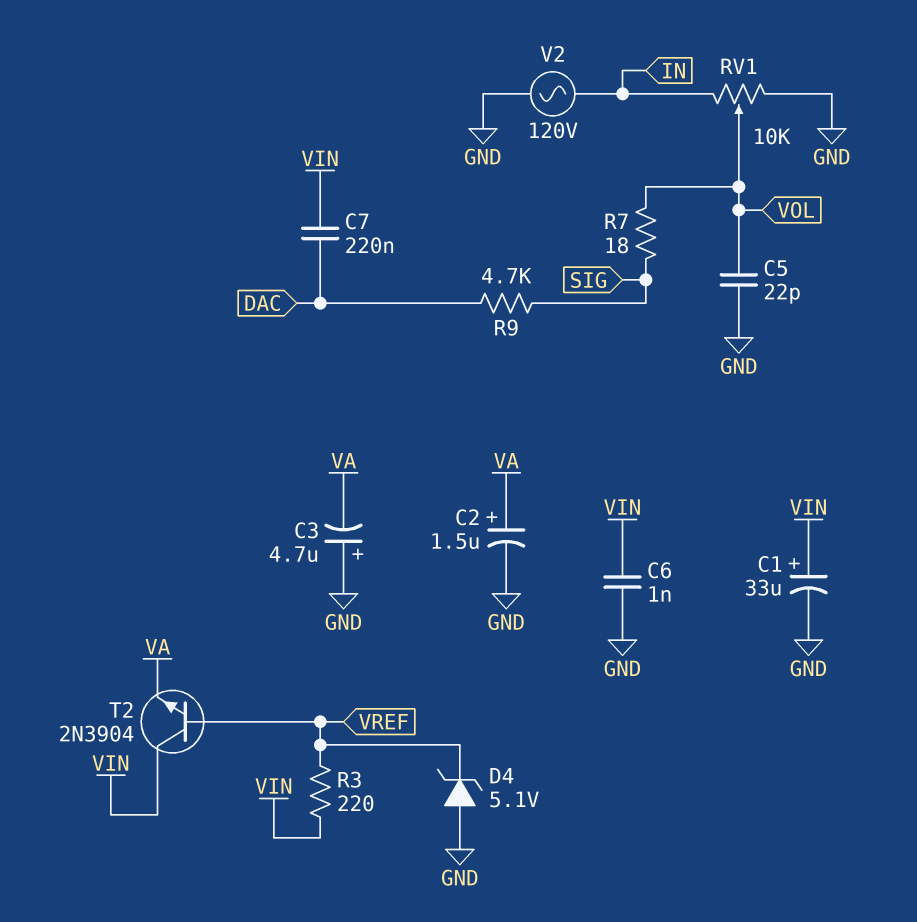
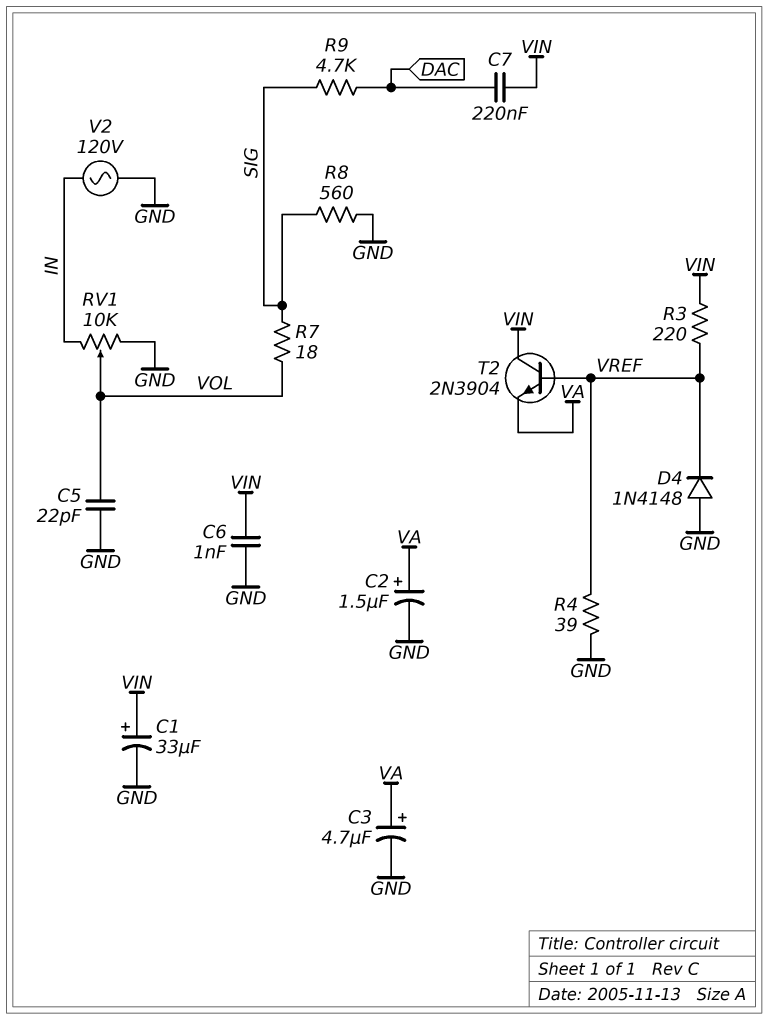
C3: 4.7uF (plus GND, minus VA) -> 4.7uF (plus VA, minus GND)
D4: zener 5.1V (A GND, K VREF) -> diode 1N4148 (A GND, K VREF)
R4: none -> 39 (GND, VREF)
R8: none -> 560 (GND, SIG)

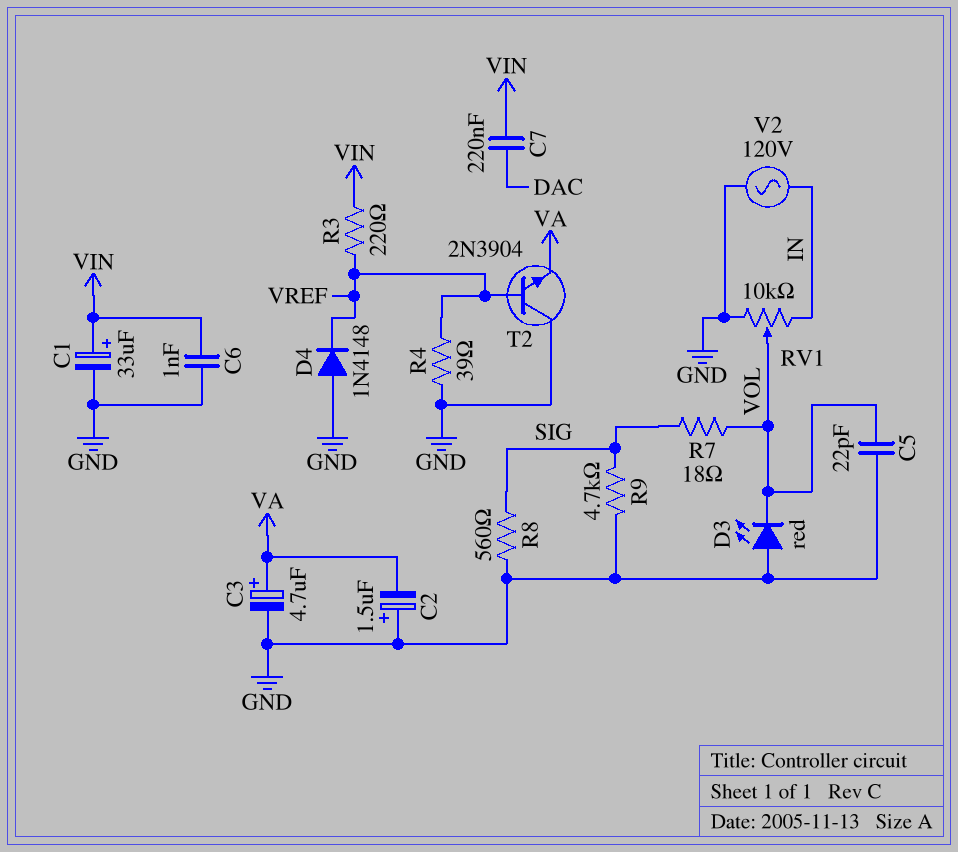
C2: 1.5uF (plus VA, minus GND) -> 1.5uF (plus GND, minus VA)
D3: none -> LED red (A GND, K VOL)
R9: 4.7k (DAC, SIG) -> 4.7k (GND, SIG)
T2: NPN 2N3904 (B VREF, C VIN, E VA) -> NPN 2N3904 (B VREF, C GND, E VA)

